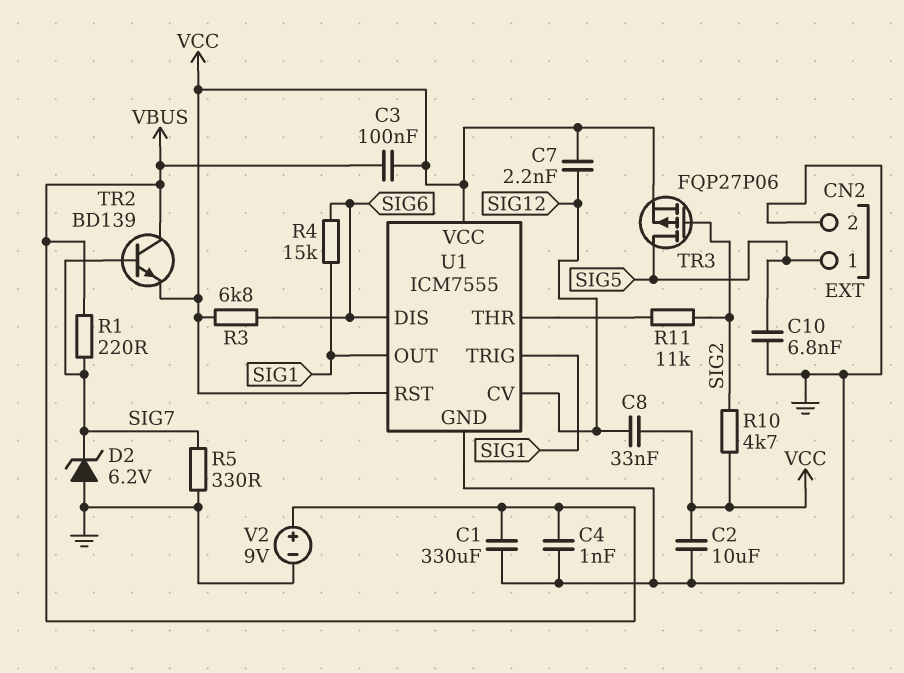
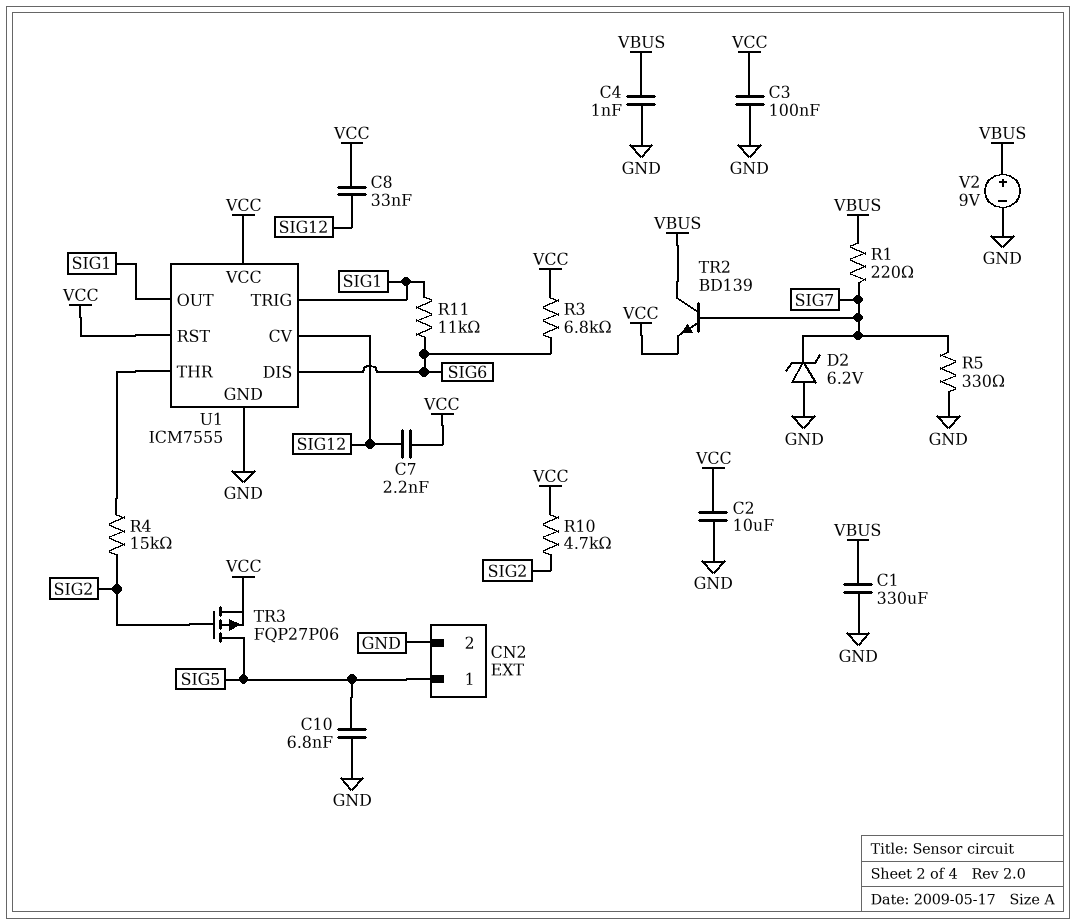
C3: 100nF (VBUS, VCC) -> 100nF (GND, VCC)
R4: 15k (SIG1, SIG6) -> 15k (SIG2, U1/THR)
R11: 11k (SIG2, U1/THR) -> 11k (SIG1, SIG6)

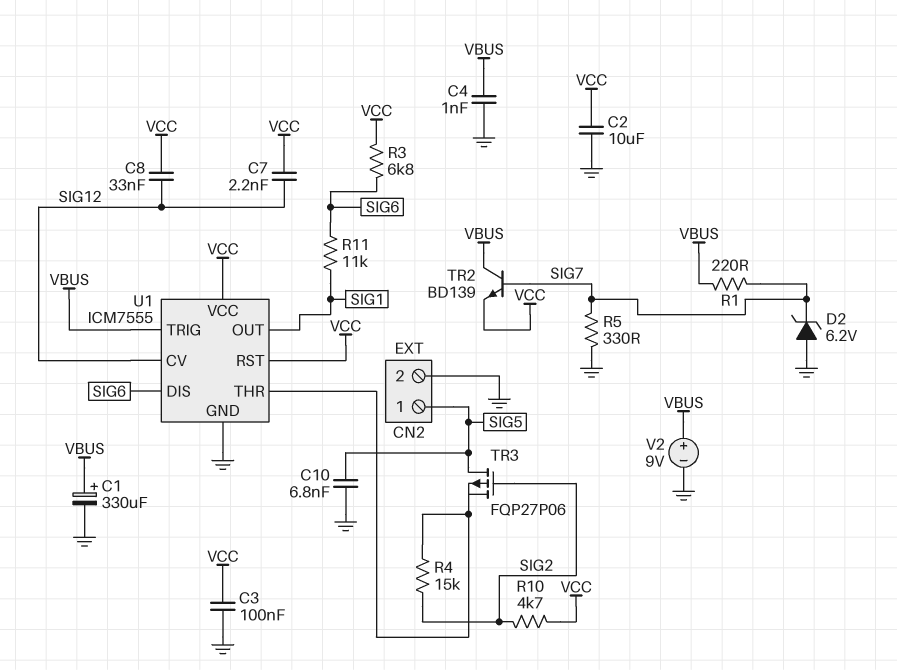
C1: 330uF (GND, VBUS) -> 330uF (plus VBUS, minus GND)
TR3: PMOS FQP27P06 (G SIG2, D SIG5, S VCC) -> PMOS FQP27P06 (G SIG2, D SIG5, S U1/THR)
U1 pin TRIG: SIG1 -> VBUS

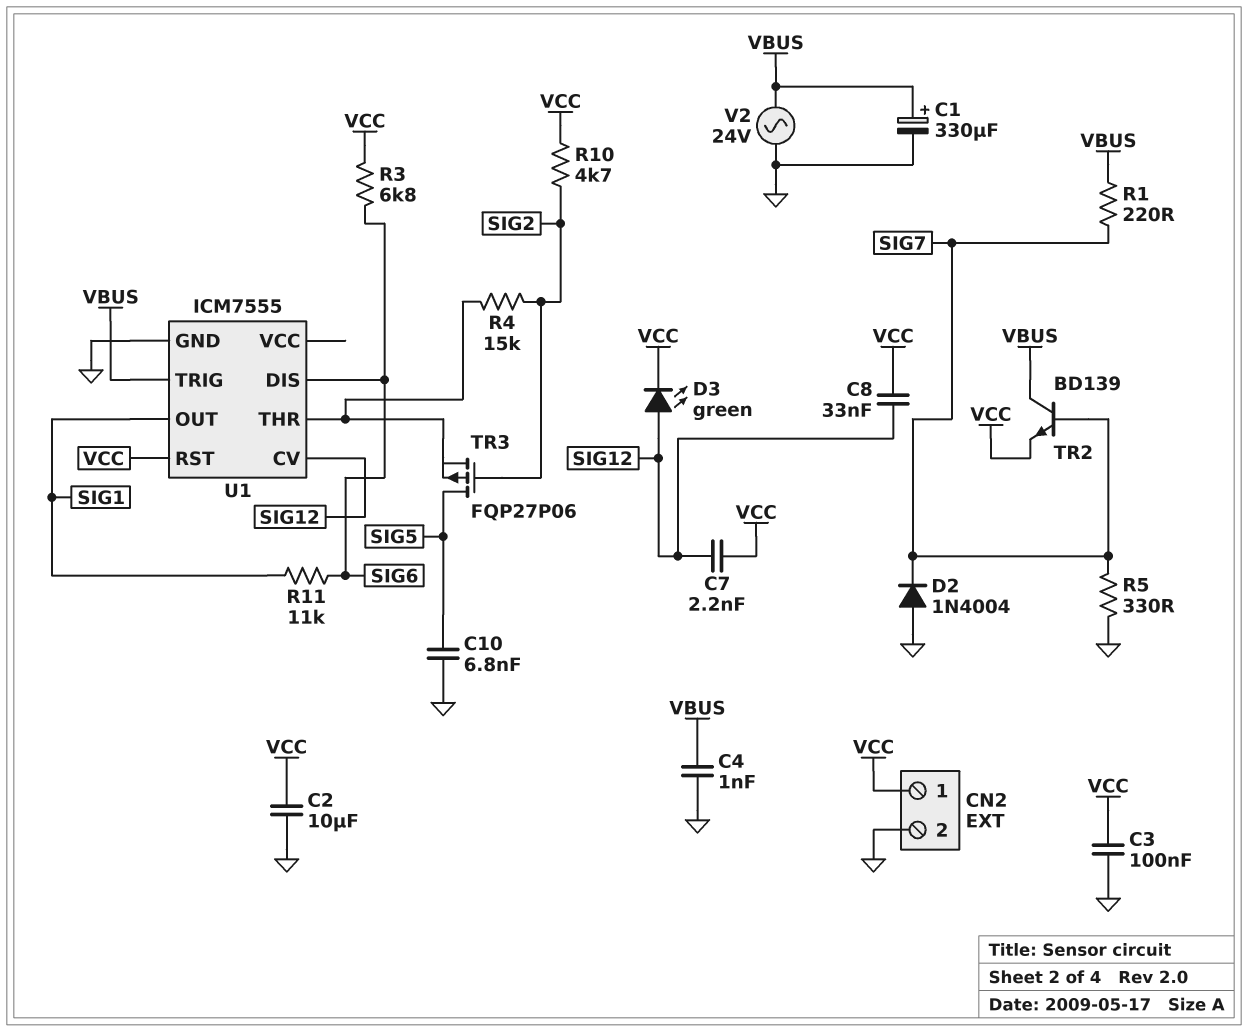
CN2 pin 1: SIG5 -> VCC
D2: zener 6.2V (A GND, K SIG7) -> diode 1N4004 (A GND, K SIG7)
D3: none -> LED green (A SIG12, K VCC)
U1 pin VCC: VCC -> none
V2: 9V (plus VBUS, minus GND) -> AC 24V (GND, VBUS)

